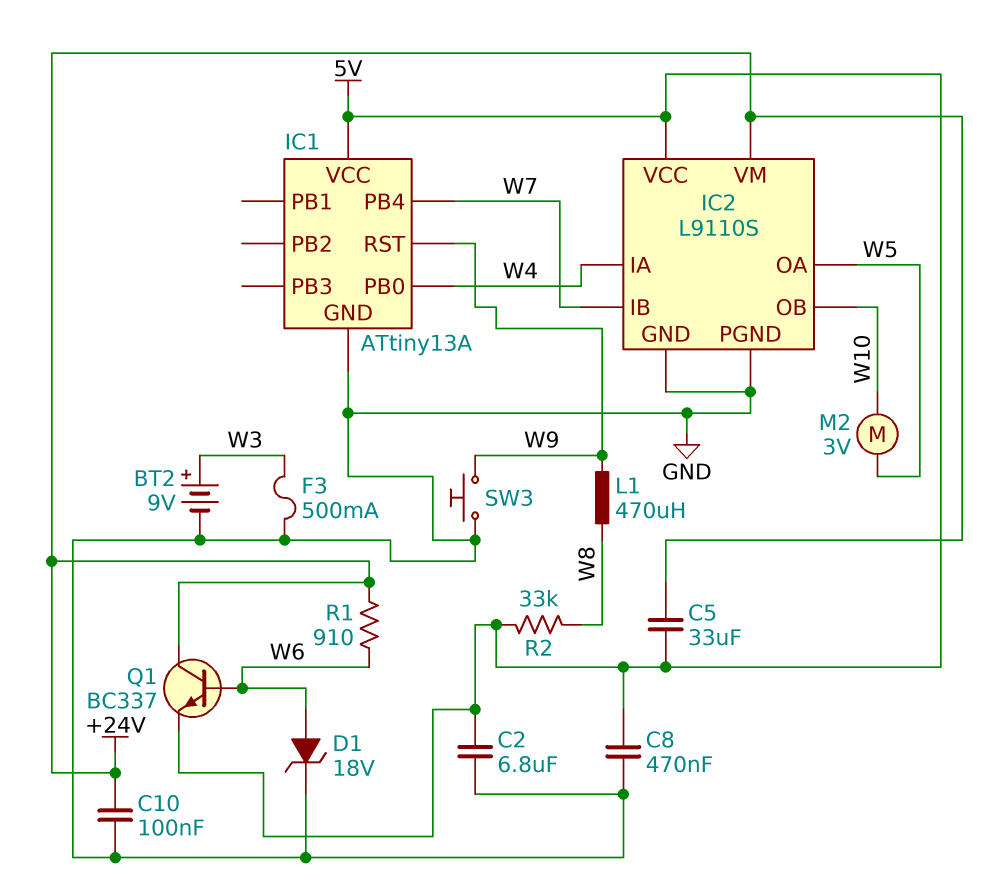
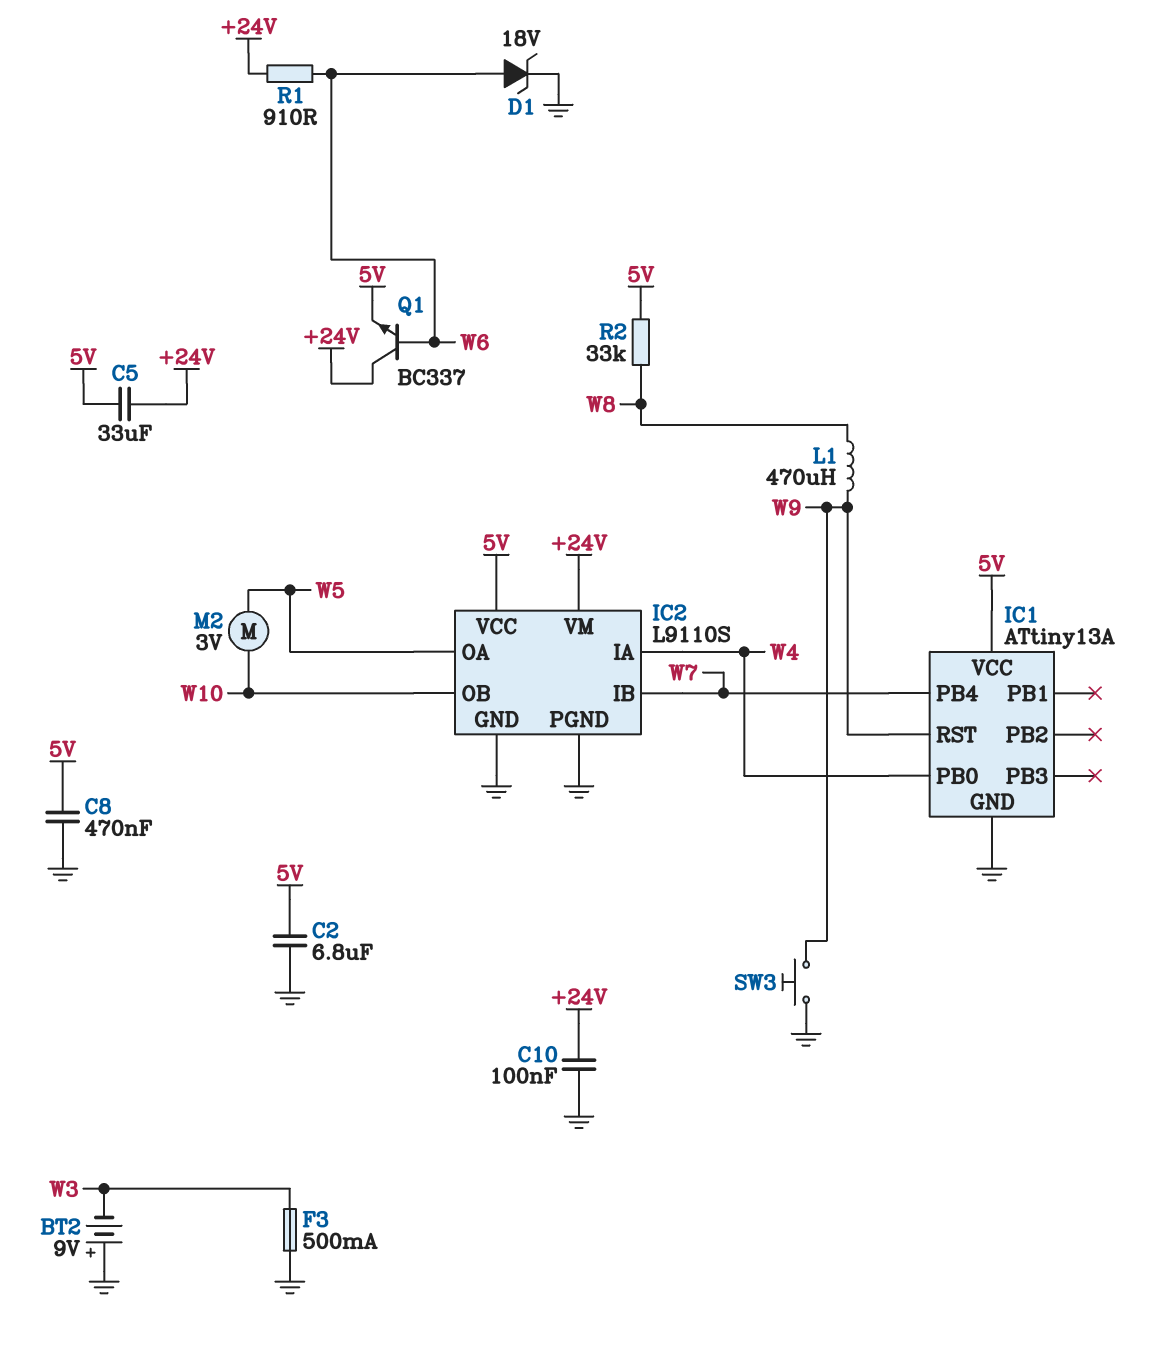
BT2: 9V (plus W3, minus GND) -> 9V (plus GND, minus W3)

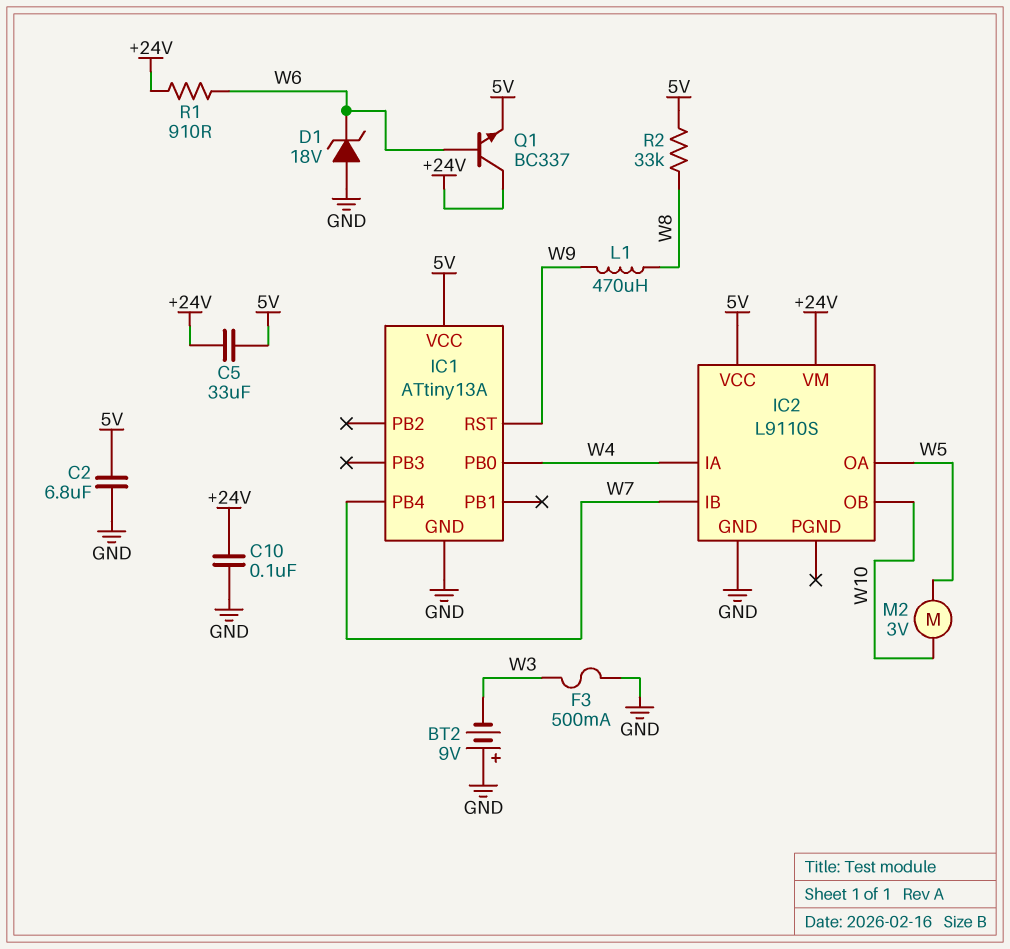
C8: 470nF (5V, GND) -> none
D1: zener 18V (A W6, K GND) -> zener 18V (A GND, K W6)
IC2 pin PGND: GND -> none
SW3: button (GND, W9) -> none

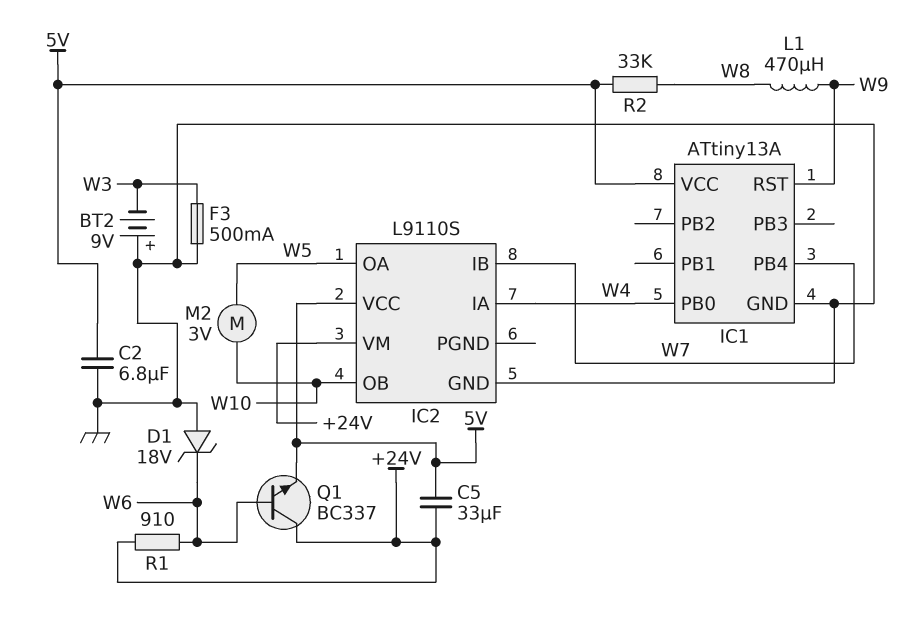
C10: 100nF (+24V, GND) -> none

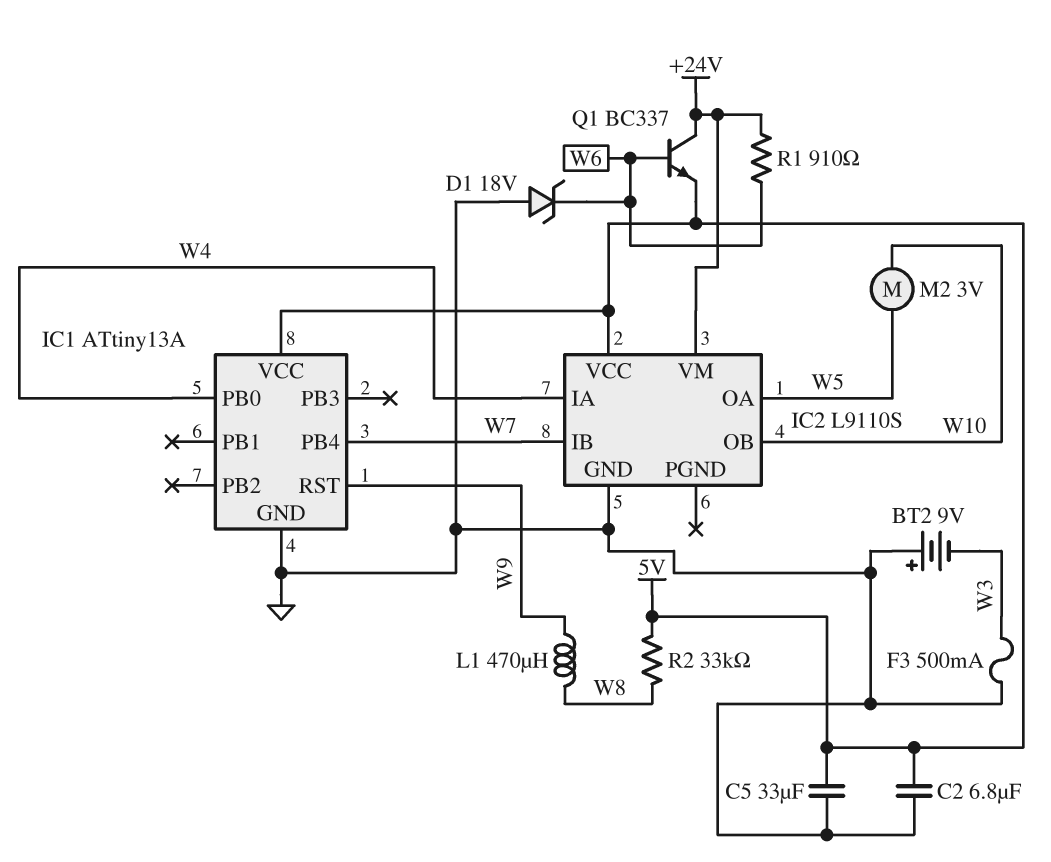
C5: 33uF (+24V, 5V) -> 33uF (5V, GND)

